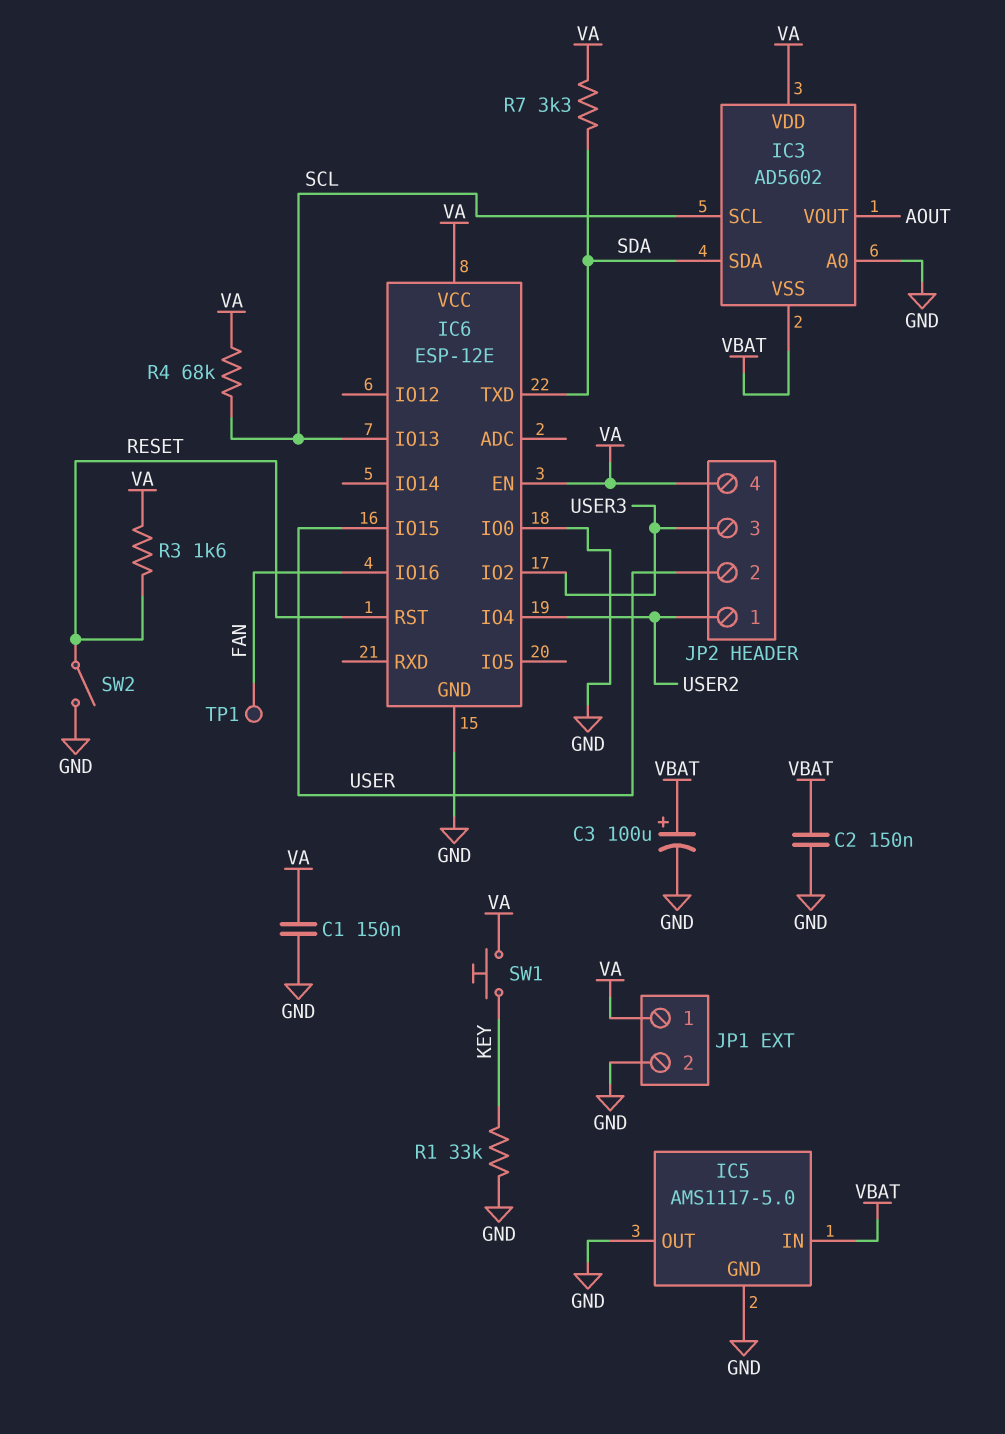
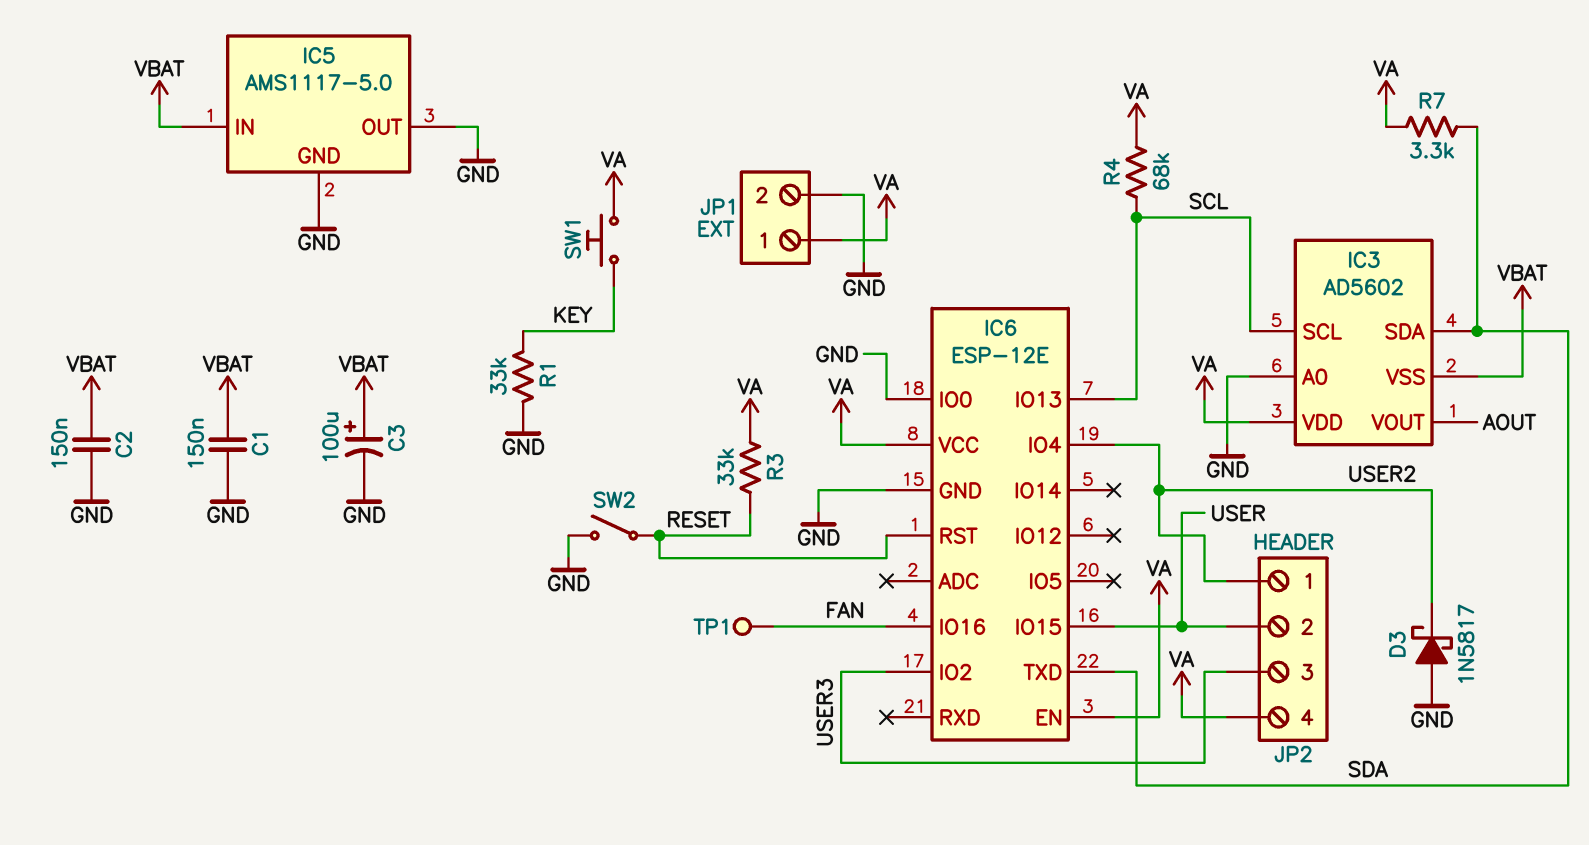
C1: 150nF (GND, VA) -> 150nF (GND, VBAT)
D3: none -> schottky 1N5817 (A GND, K USER2)
R3: 1.6k (RESET, VA) -> 33k (RESET, VA)

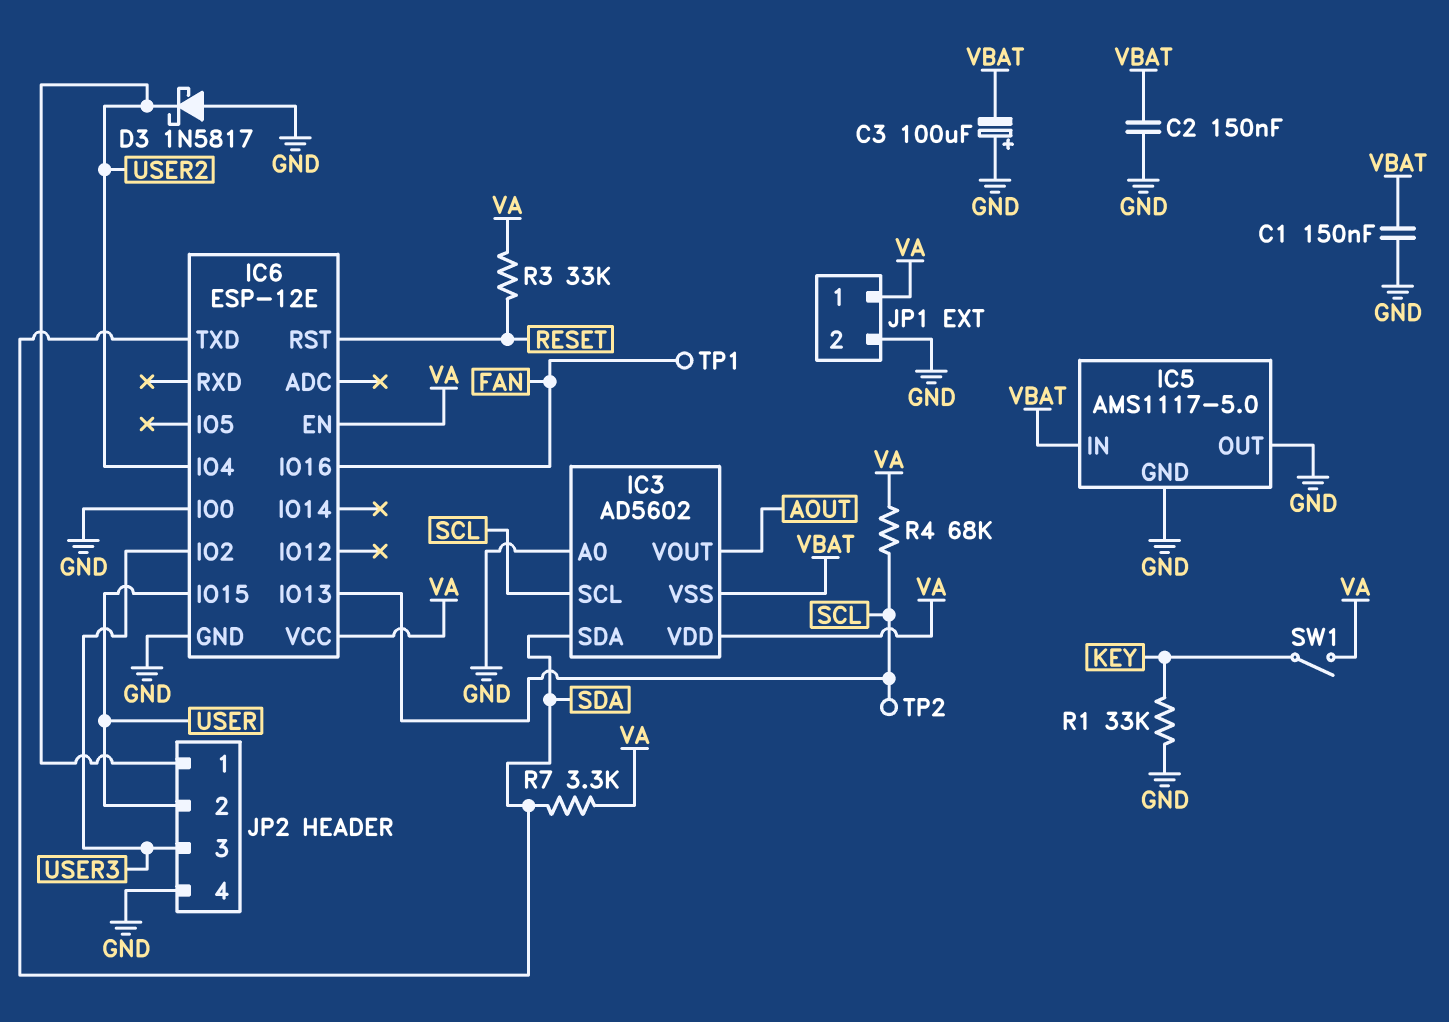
C3: 100uF (plus VBAT, minus GND) -> 100uF (plus GND, minus VBAT)
JP2 pin 4: VA -> GND
SW1: button (KEY, VA) -> switch (KEY, VA)
SW2: switch (GND, RESET) -> none
TP2: none -> test point (SCL)

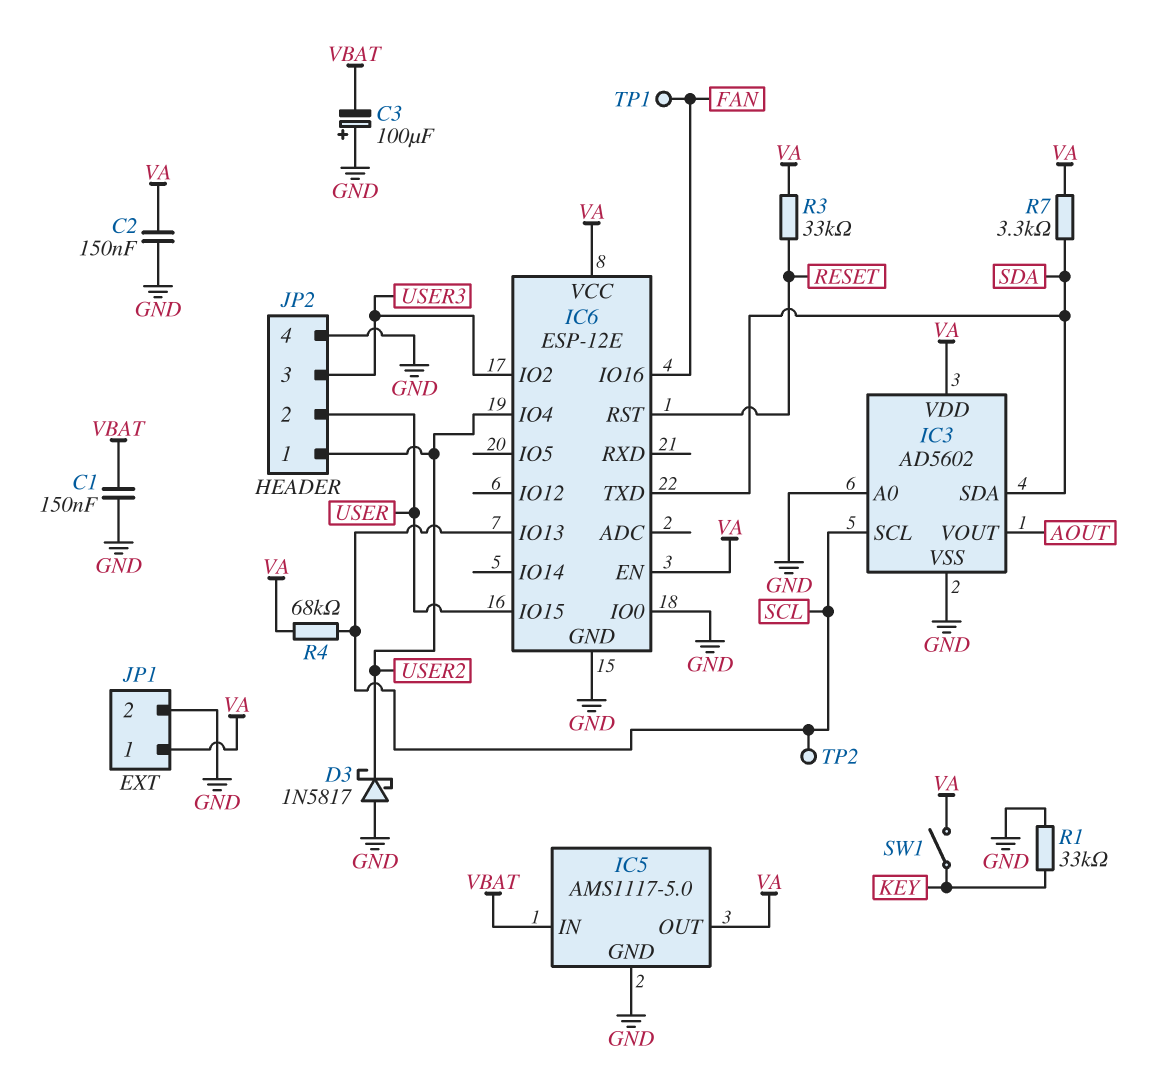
C2: 150nF (GND, VBAT) -> 150nF (GND, VA)
IC3 pin VSS: VBAT -> GND
IC5 pin OUT: GND -> VA

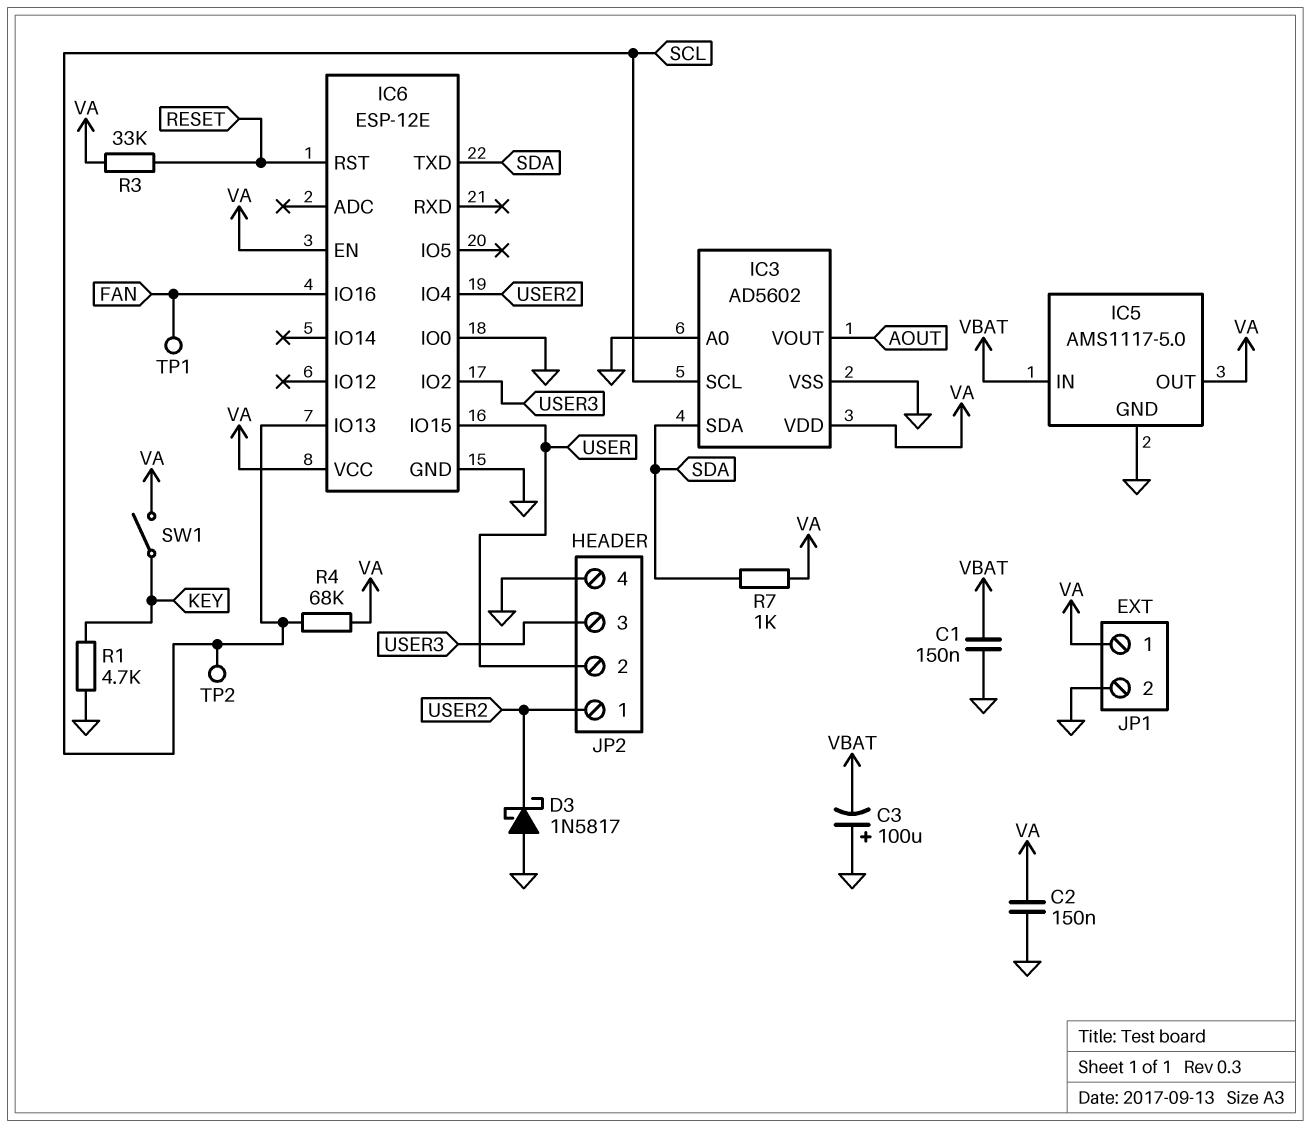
R1: 33k (GND, KEY) -> 4.7k (GND, KEY)
R7: 3.3k (SDA, VA) -> 1k (SDA, VA)

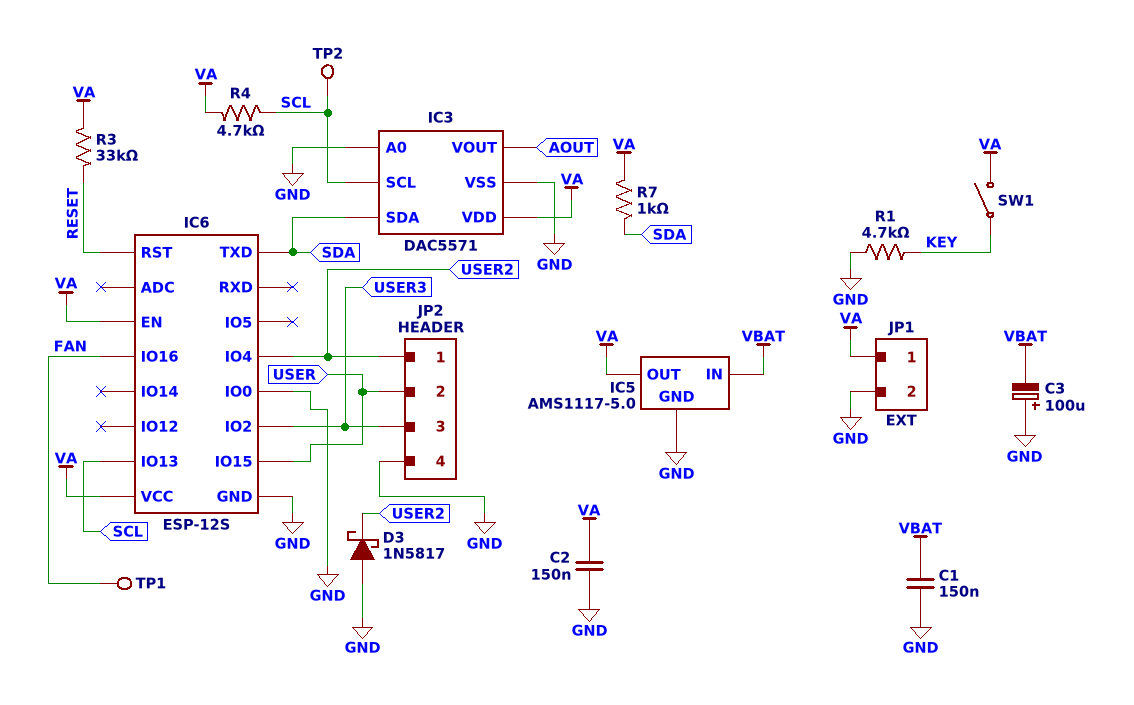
IC3: AD5602 -> DAC5571
IC6: ESP-12E -> ESP-12S
R4: 68k (SCL, VA) -> 4.7k (SCL, VA)

